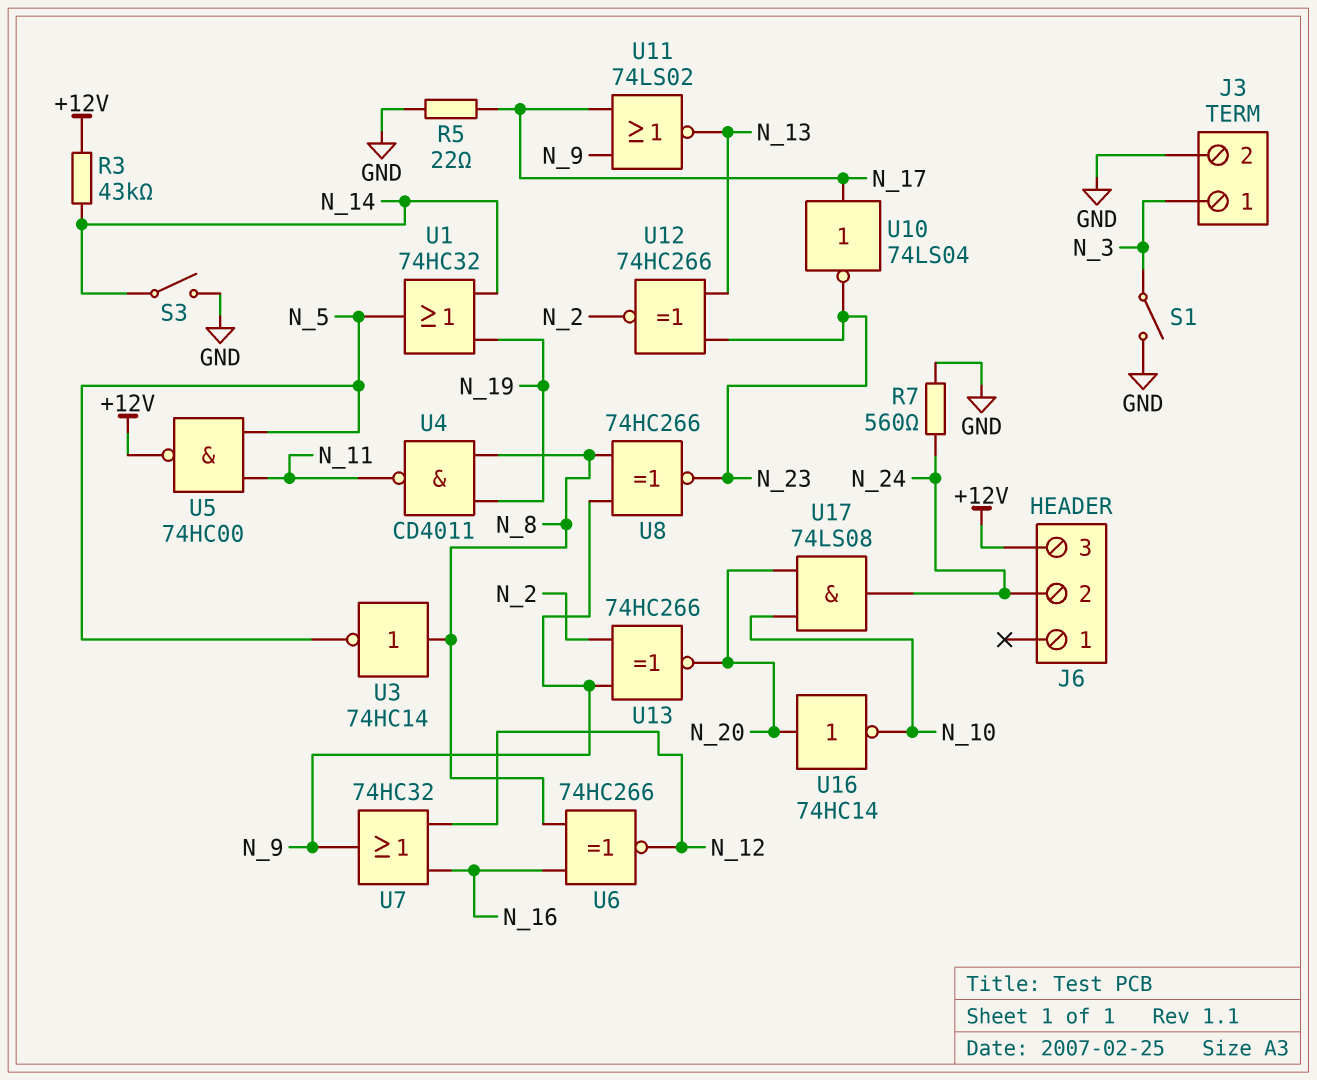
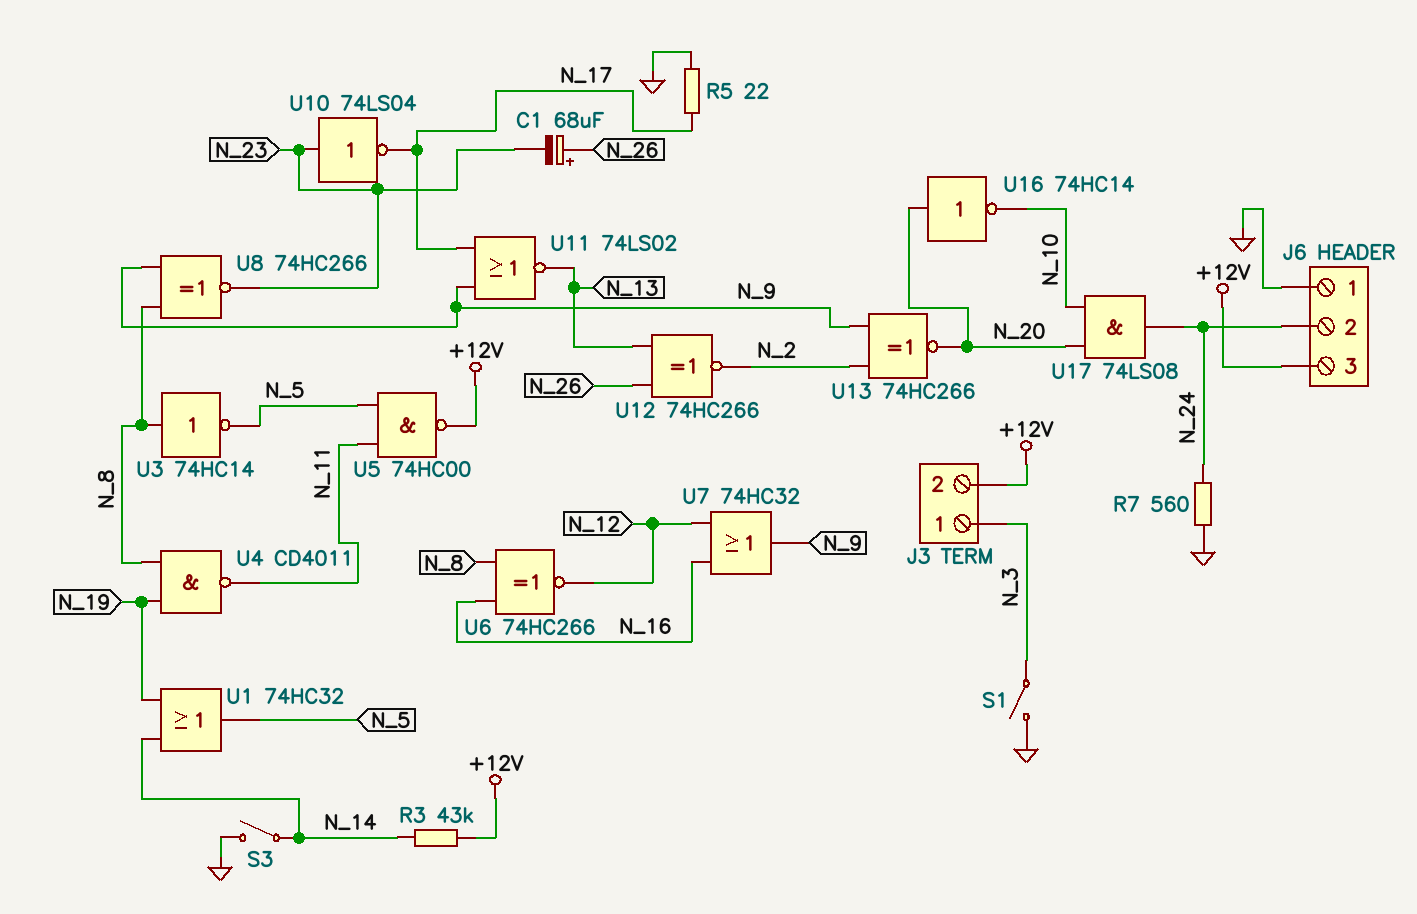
C1: none -> 68uF (plus N_26, minus N_23)
J3 pin 2: GND -> +12V
J6 pin 1: none -> GND
U10: NOT 74LS04 (in N_17, out N_23) -> NOT 74LS04 (in N_23, out N_17)
U12: XNOR 74HC266 (in N_13, in N_23, out N_2) -> XNOR 74HC266 (in N_13, in N_26, out N_2)

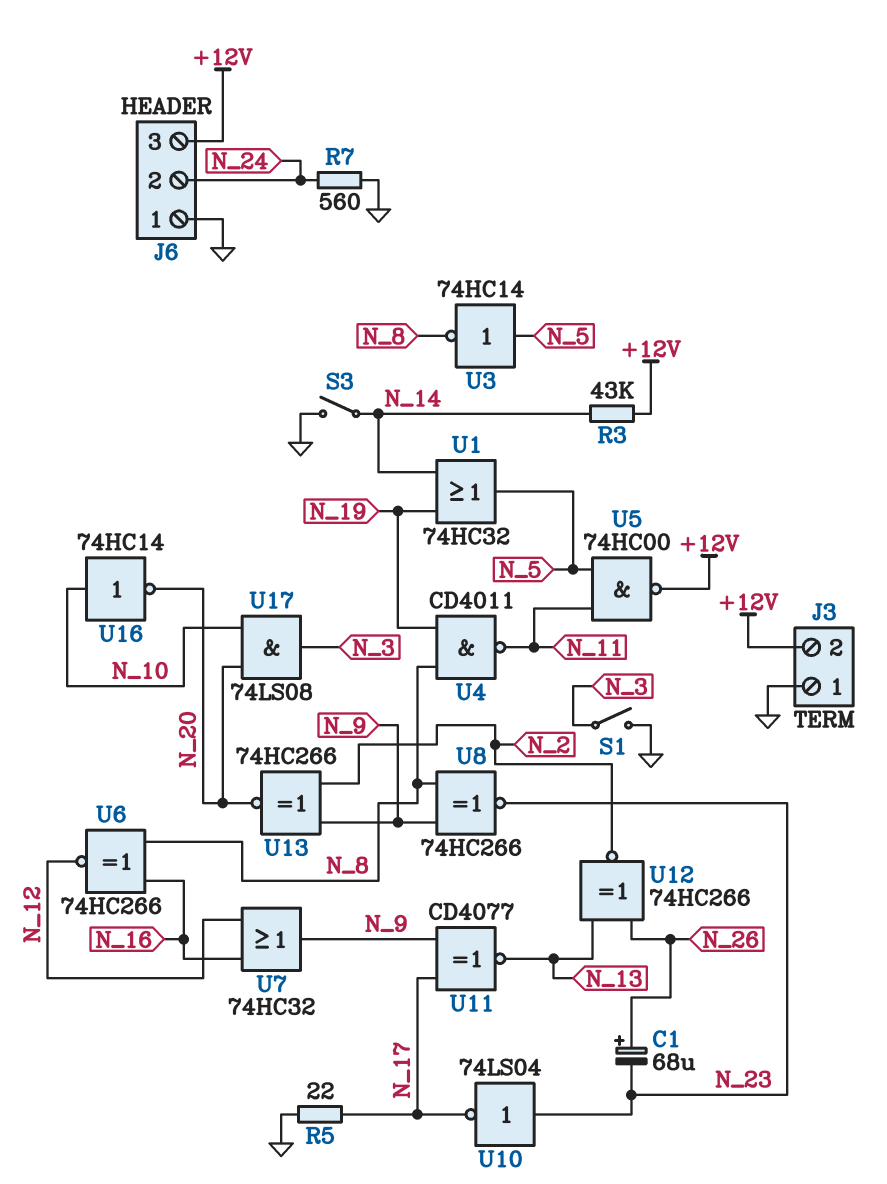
J3 pin 1: N_3 -> GND
U3: NOT 74HC14 (in N_8, out N_5) -> NOT 74HC14 (in N_5, out N_8)
U11: NOR 74LS02 (in N_9, in N_17, out N_13) -> XNOR CD4077 (in N_9, in N_17, out N_13)
U16: NOT 74HC14 (in N_20, out N_10) -> NOT 74HC14 (in N_10, out N_20)
U17: AND 74LS08 (in N_10, in N_20, out N_24) -> AND 74LS08 (in N_10, in N_20, out N_3)

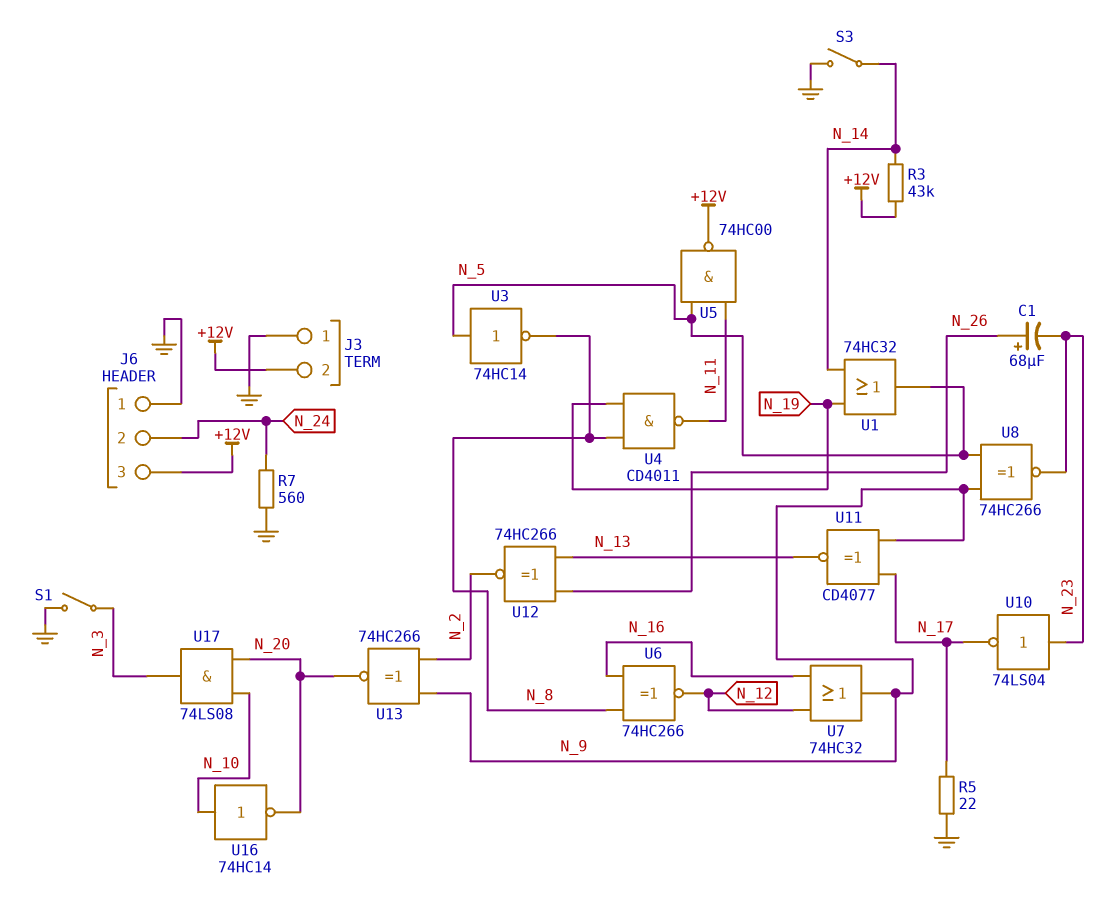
U8: XNOR 74HC266 (in N_8, in N_9, out N_23) -> XNOR 74HC266 (in N_5, in N_9, out N_23)

